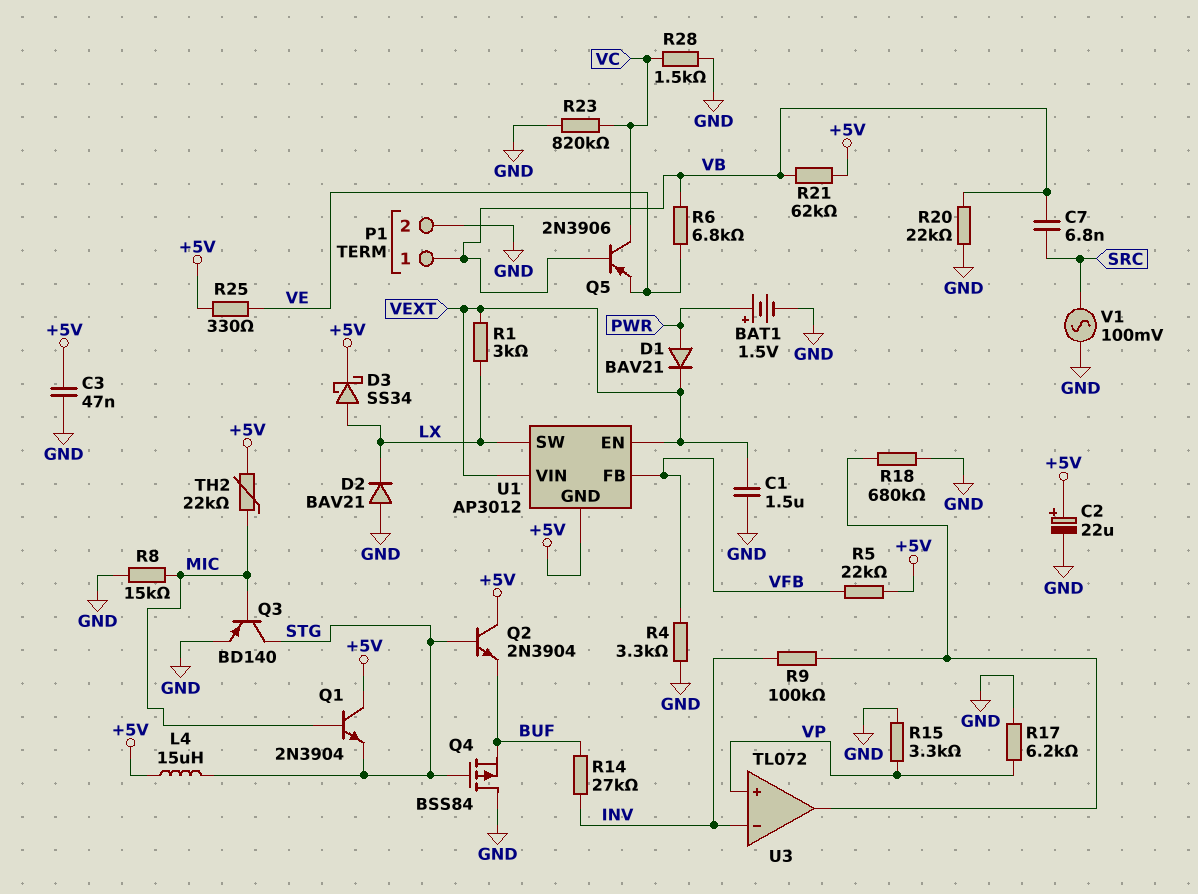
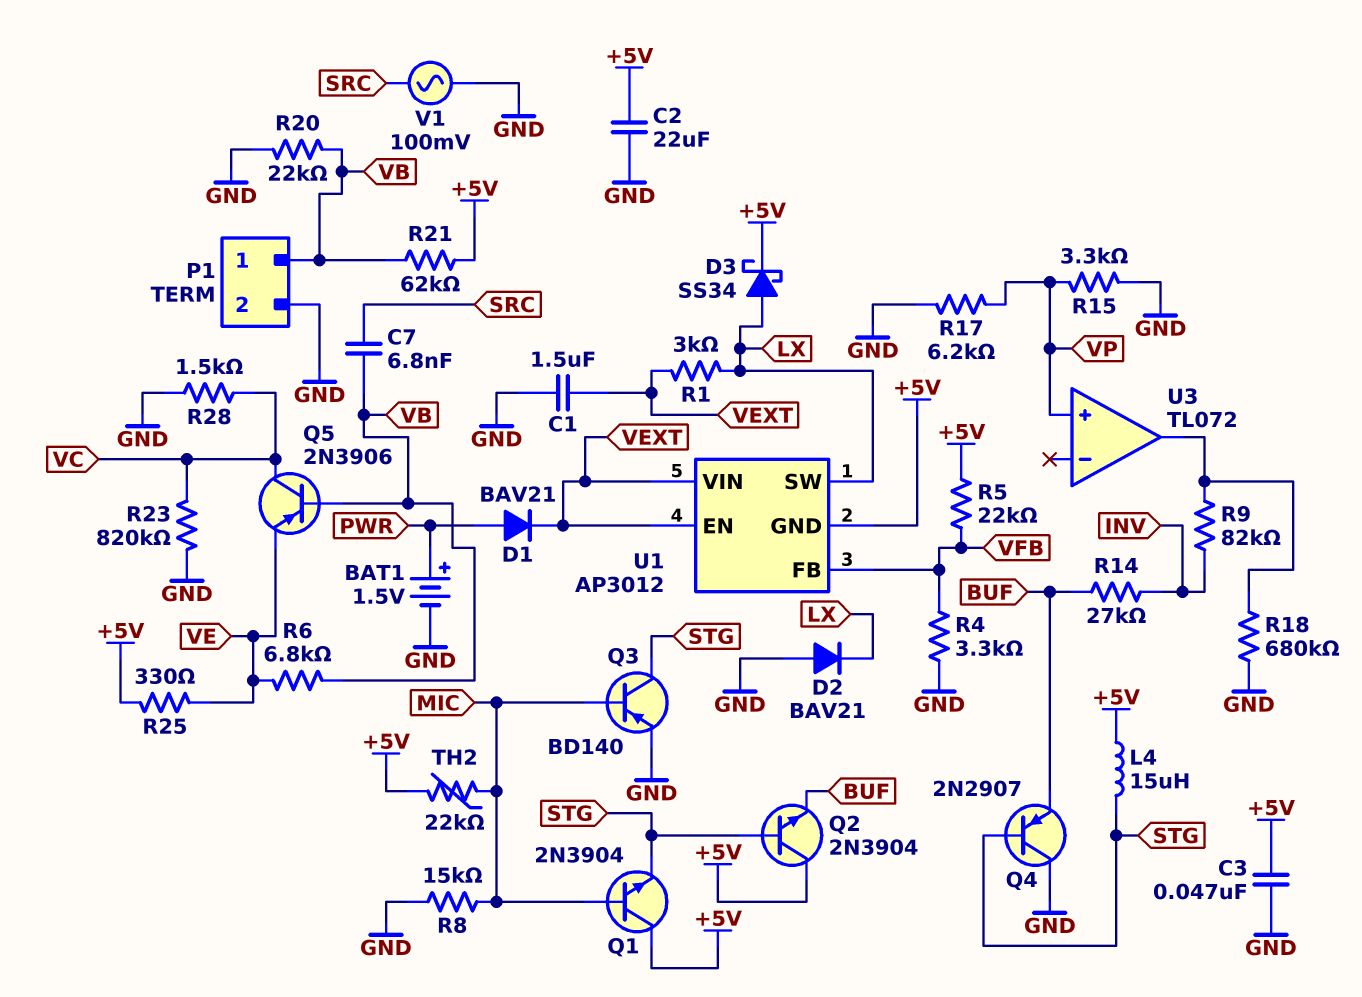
C2: 22uF (plus +5V, minus GND) -> 22uF (+5V, GND)
Q4: PMOS BSS84 (G STG, D GND, S BUF) -> PNP 2N2907 (B STG, C GND, E BUF)
R9: 100k (INV, U3/out) -> 82k (INV, U3/out)
U3 pin in-: INV -> none

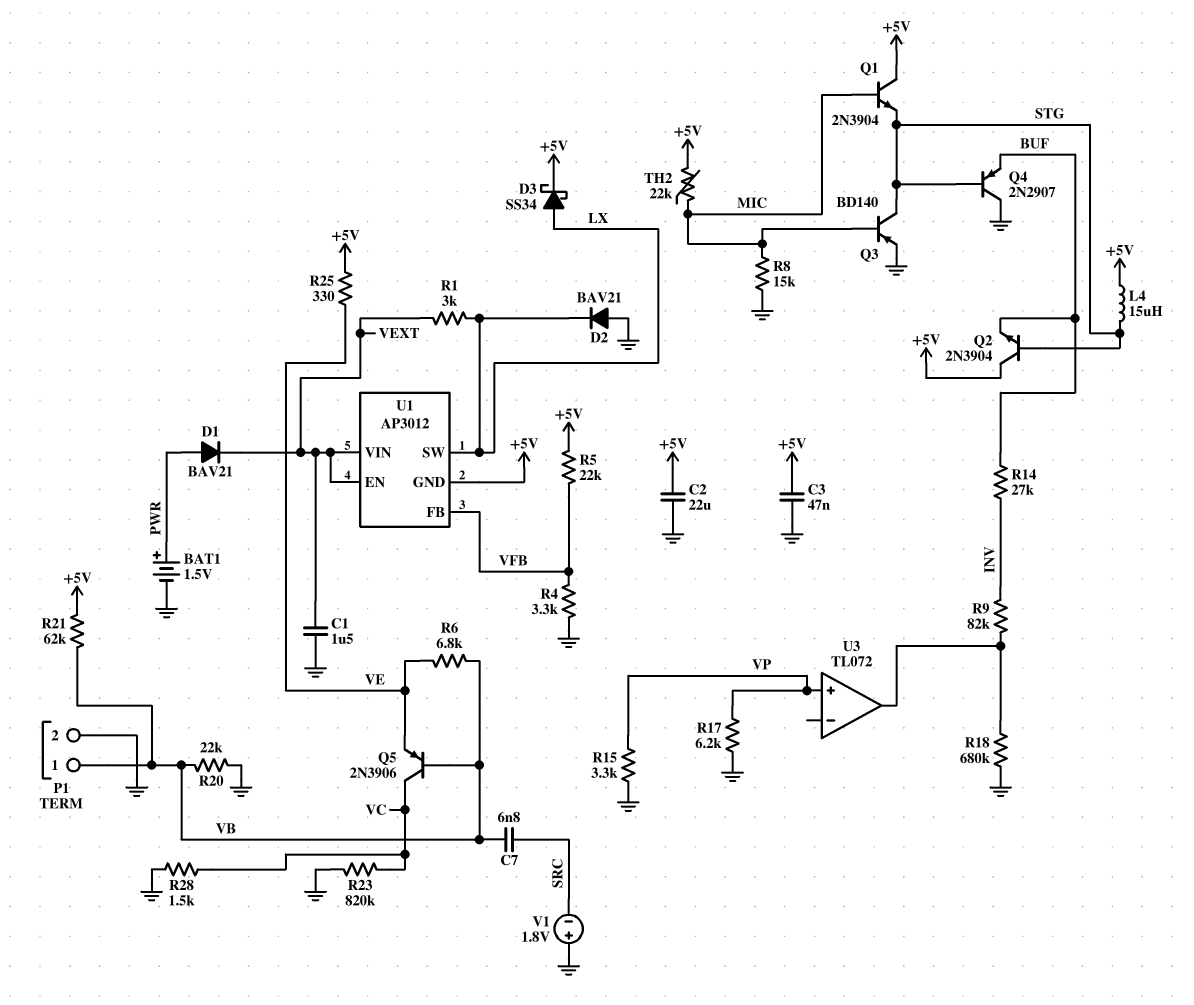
V1: AC 100mV (GND, SRC) -> 1.8V (plus GND, minus SRC)

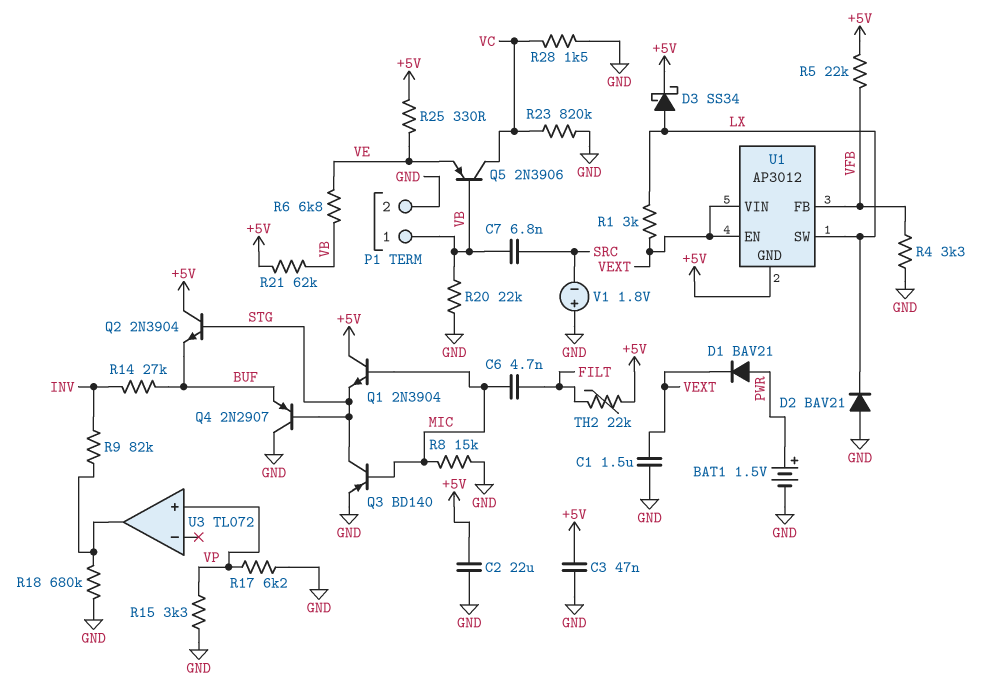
C6: none -> 4.7nF (FILT, MIC)
L4: 15uH (+5V, STG) -> none
TH2: 22k (+5V, MIC) -> 22k (+5V, FILT)

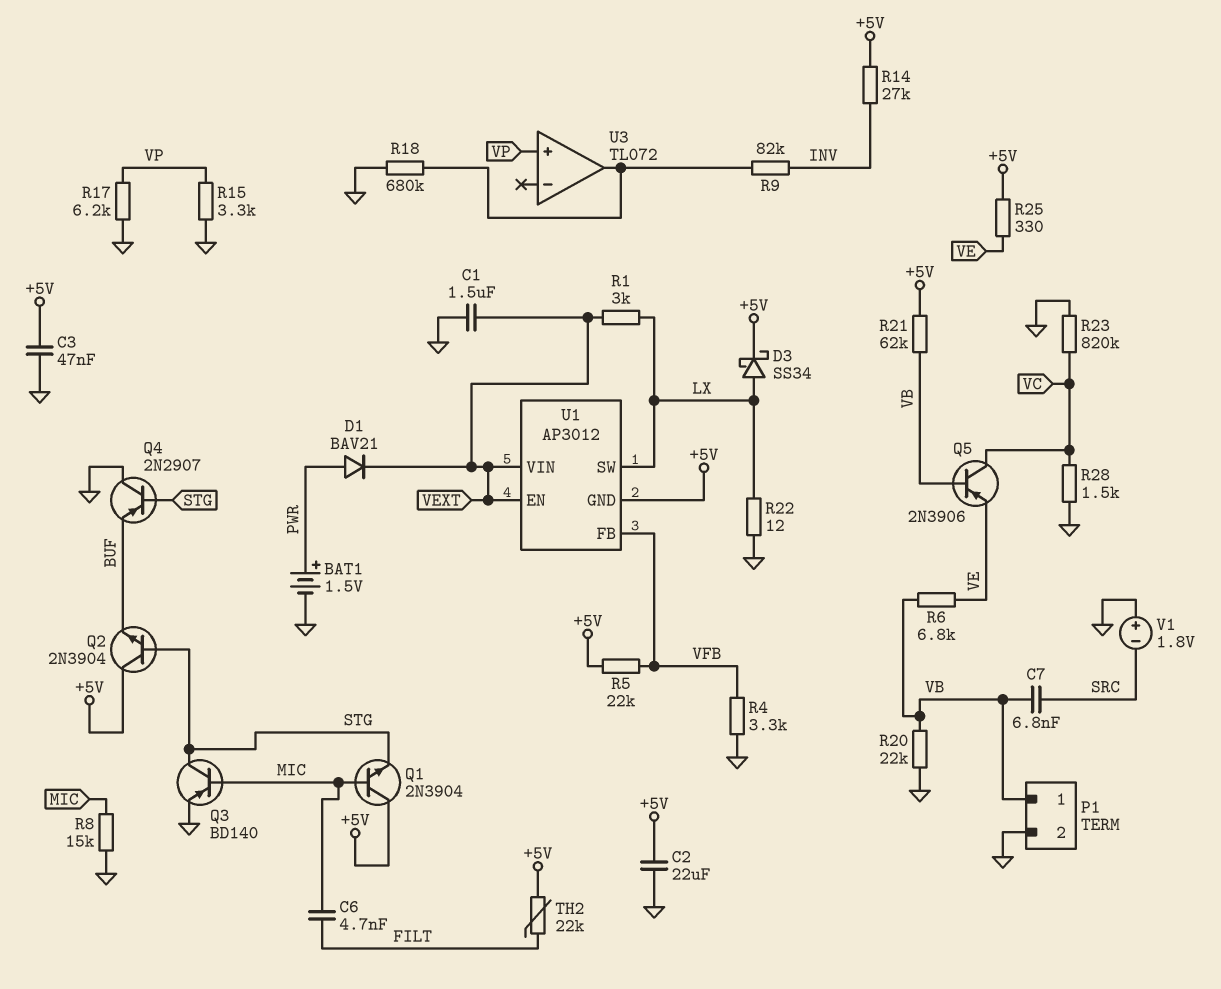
D2: diode BAV21 (A GND, K LX) -> none
R14: 27k (BUF, INV) -> 27k (+5V, INV)
R22: none -> 12 (GND, LX)

